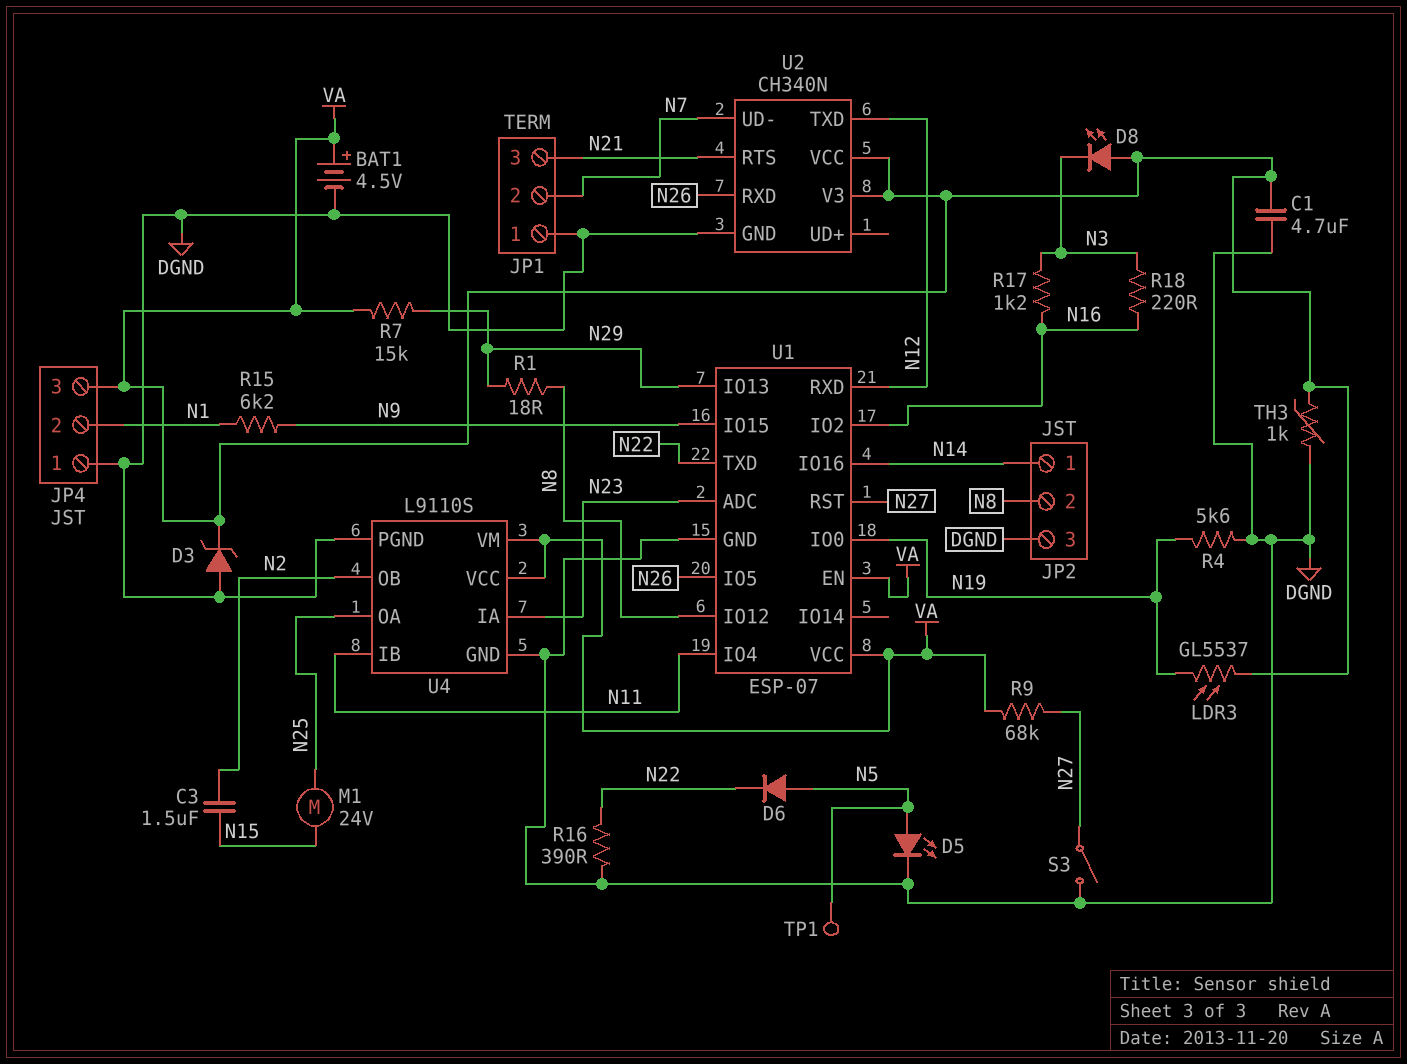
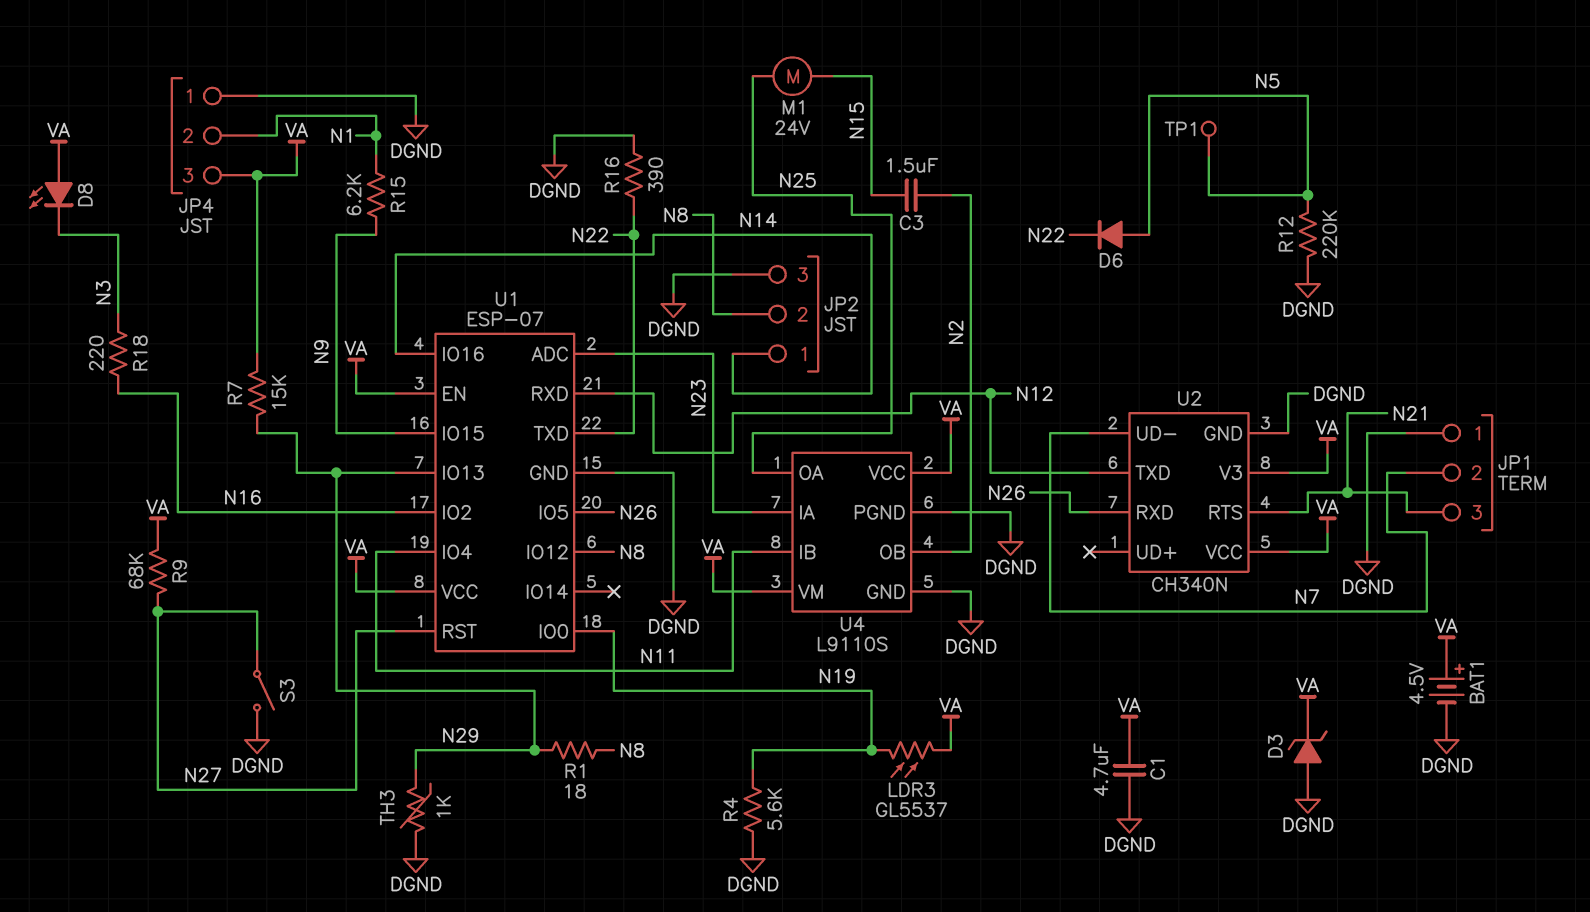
D5: LED (A N5, K DGND) -> none
R12: none -> 220k (DGND, N5)
R17: 1.2k (N3, N16) -> none
TH3: 1k (DGND, VA) -> 1k (DGND, N29)

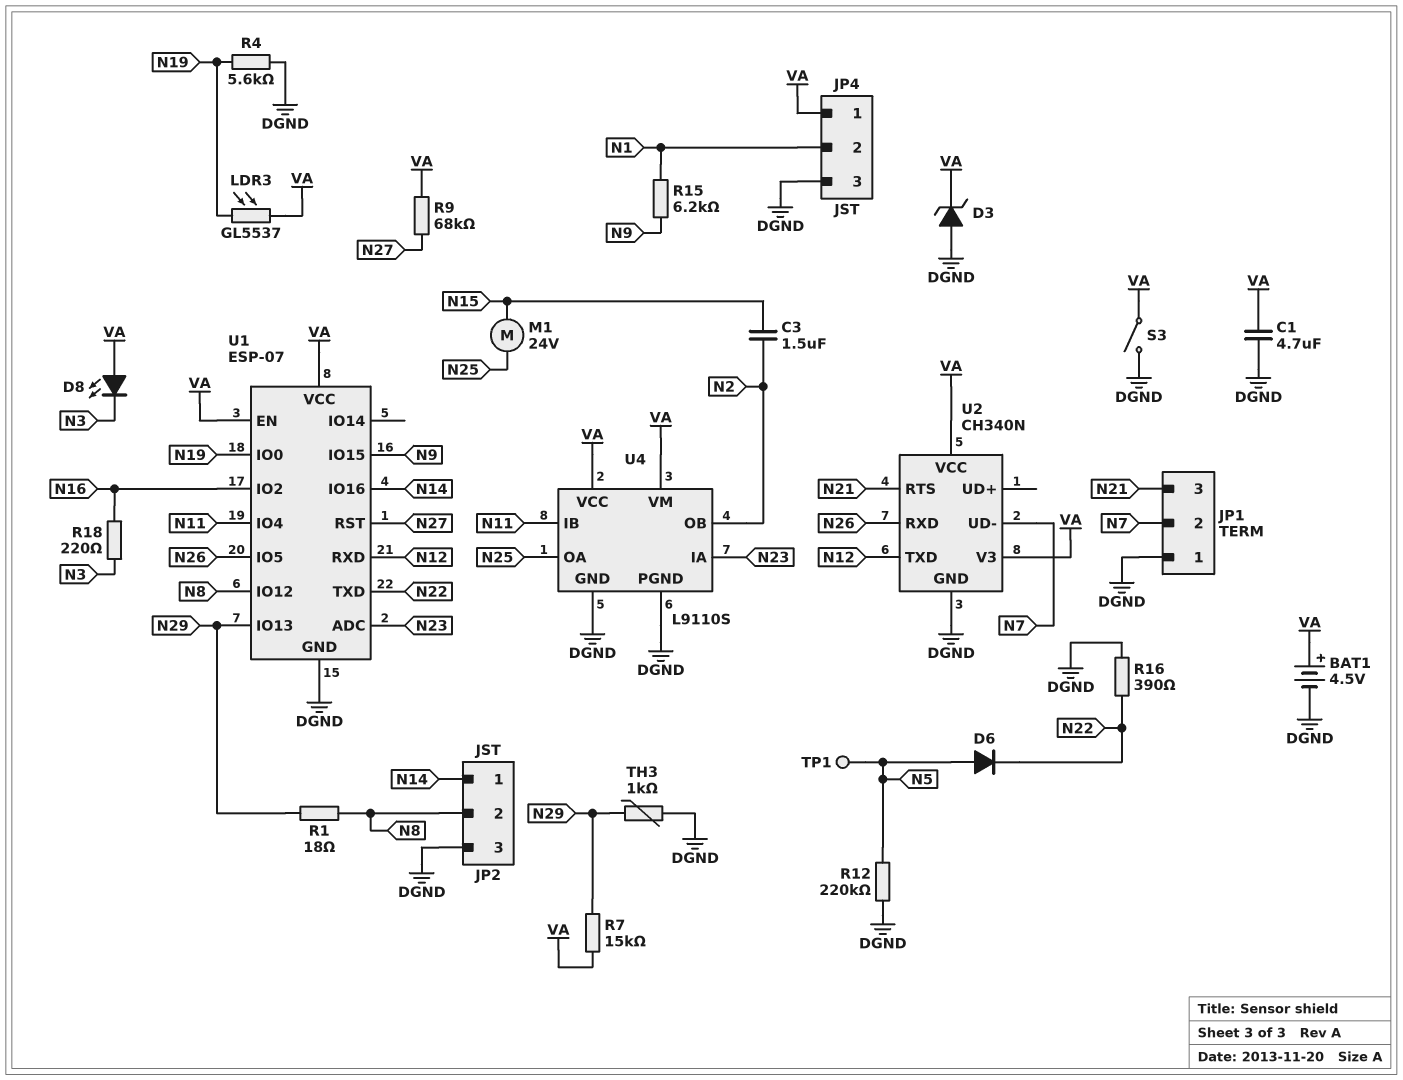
JP4 pin 1: DGND -> VA
JP4 pin 3: VA -> DGND
S3: switch (DGND, N27) -> switch (DGND, VA)

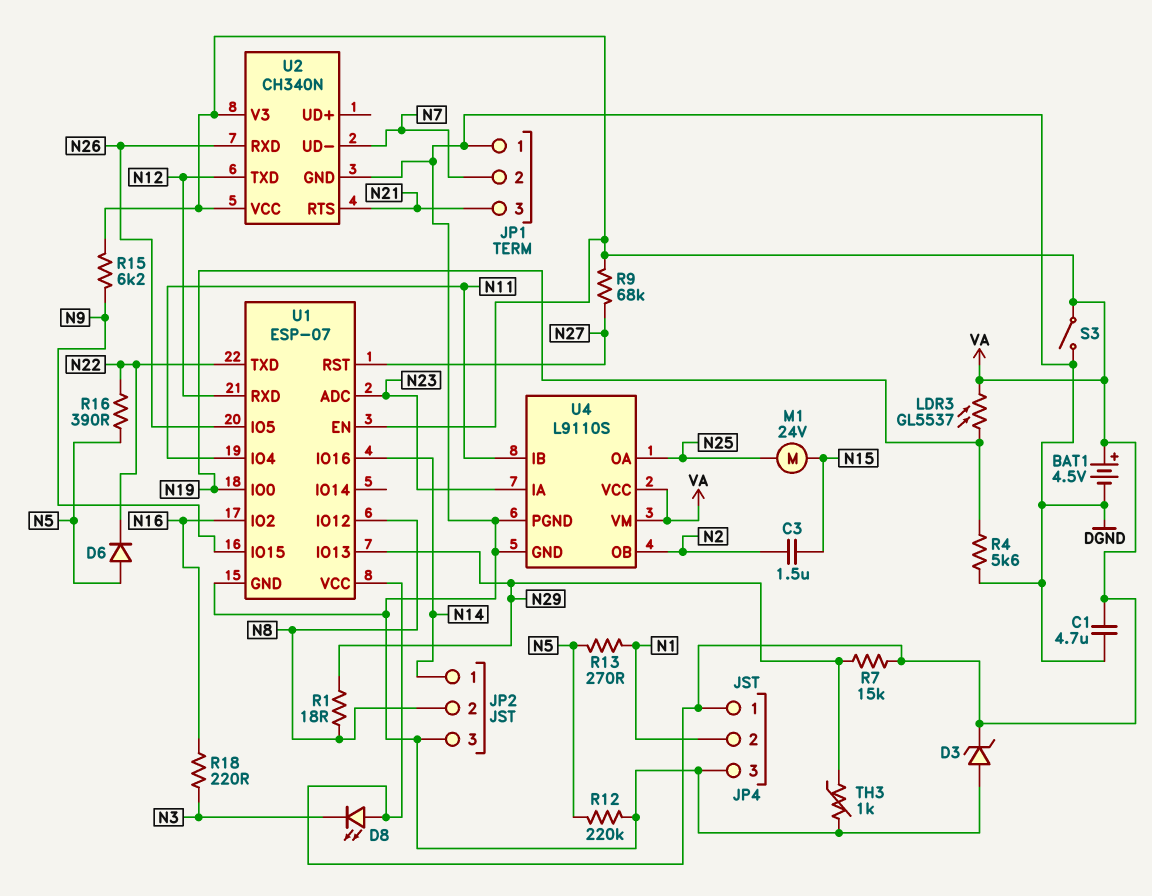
R13: none -> 270 (N1, N5)
R15: 6.2k (N1, N9) -> 6.2k (N9, VA)
R16: 390 (DGND, N22) -> 390 (N5, N22)
TP1: test point (N5) -> none

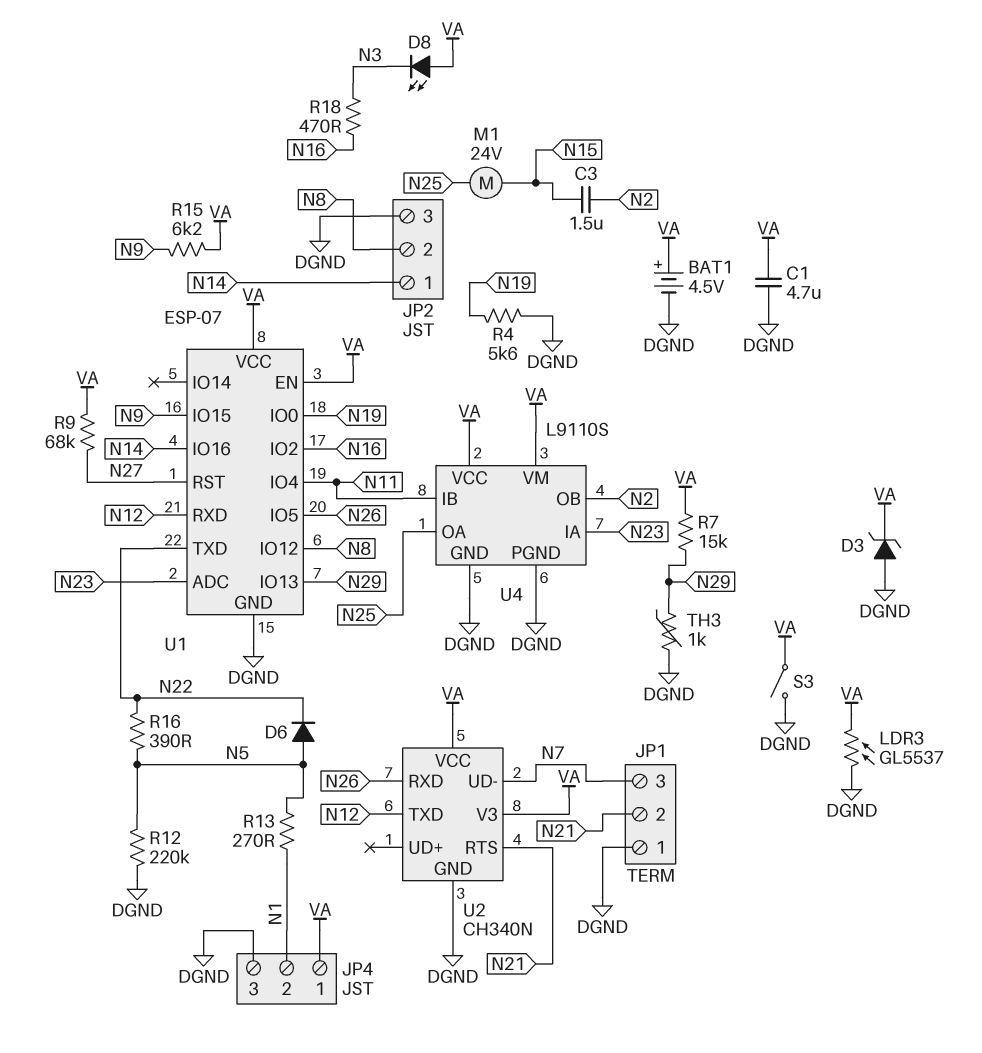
JP1 pin 2: N7 -> N21
JP1 pin 3: N21 -> N7
LDR3: GL5537 (N19, VA) -> GL5537 (DGND, VA)
R1: 18 (N8, N29) -> none
R18: 220 (N3, N16) -> 470 (N3, N16)

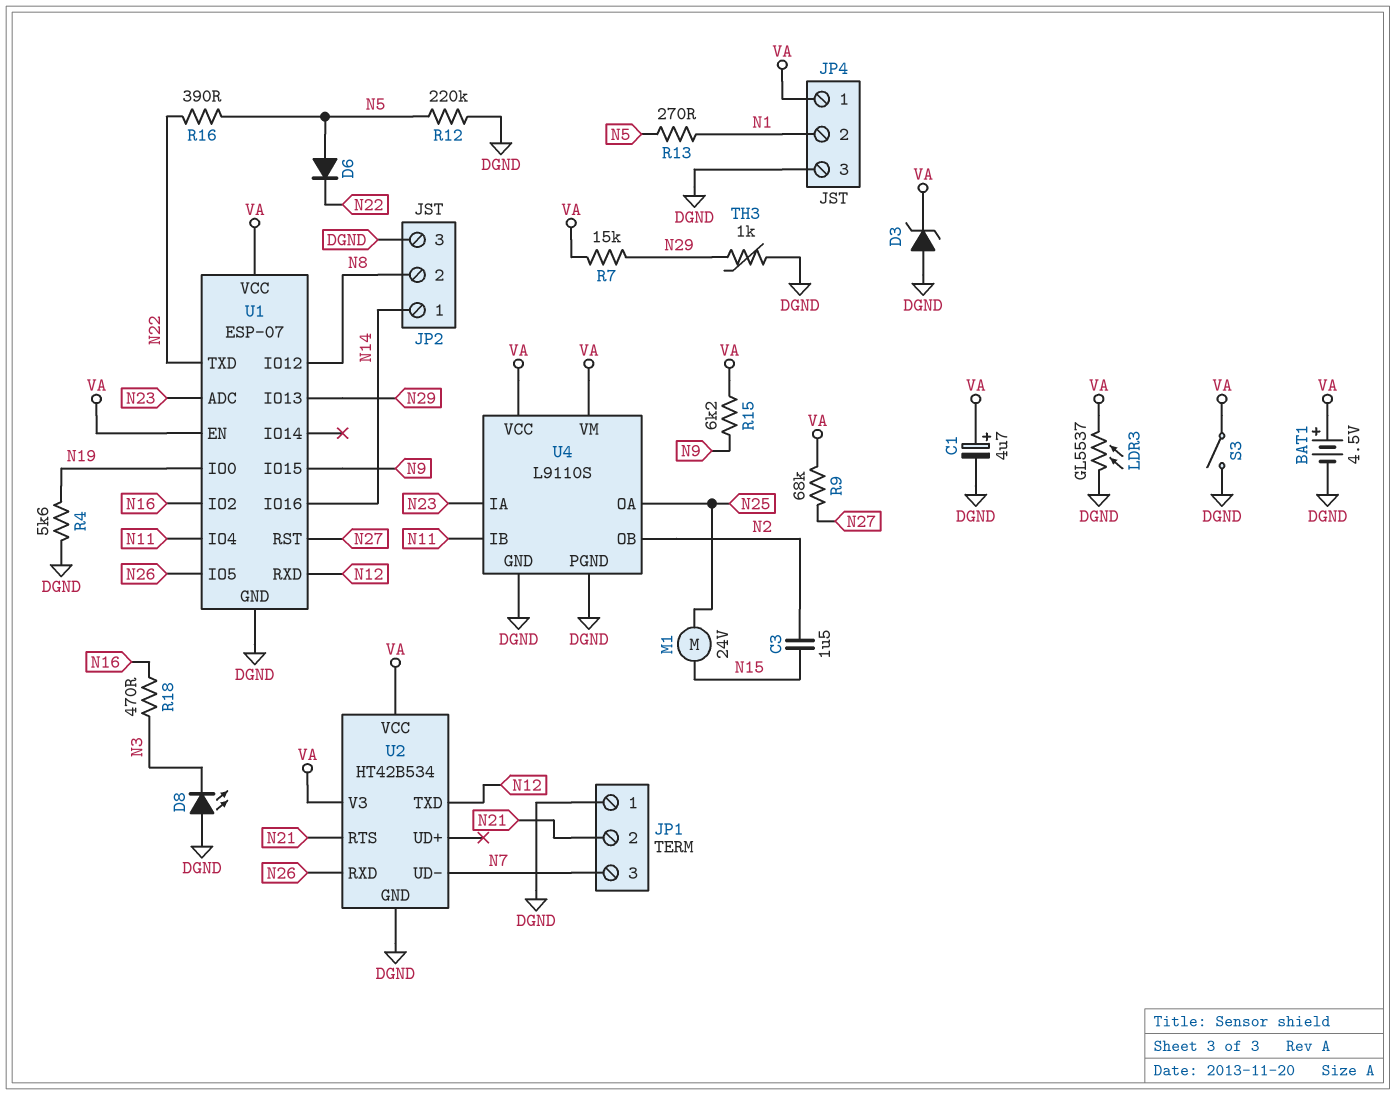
C1: 4.7uF (DGND, VA) -> 4.7uF (plus VA, minus DGND)
D8: LED (A VA, K N3) -> LED (A DGND, K N3)
U2: CH340N -> HT42B534

